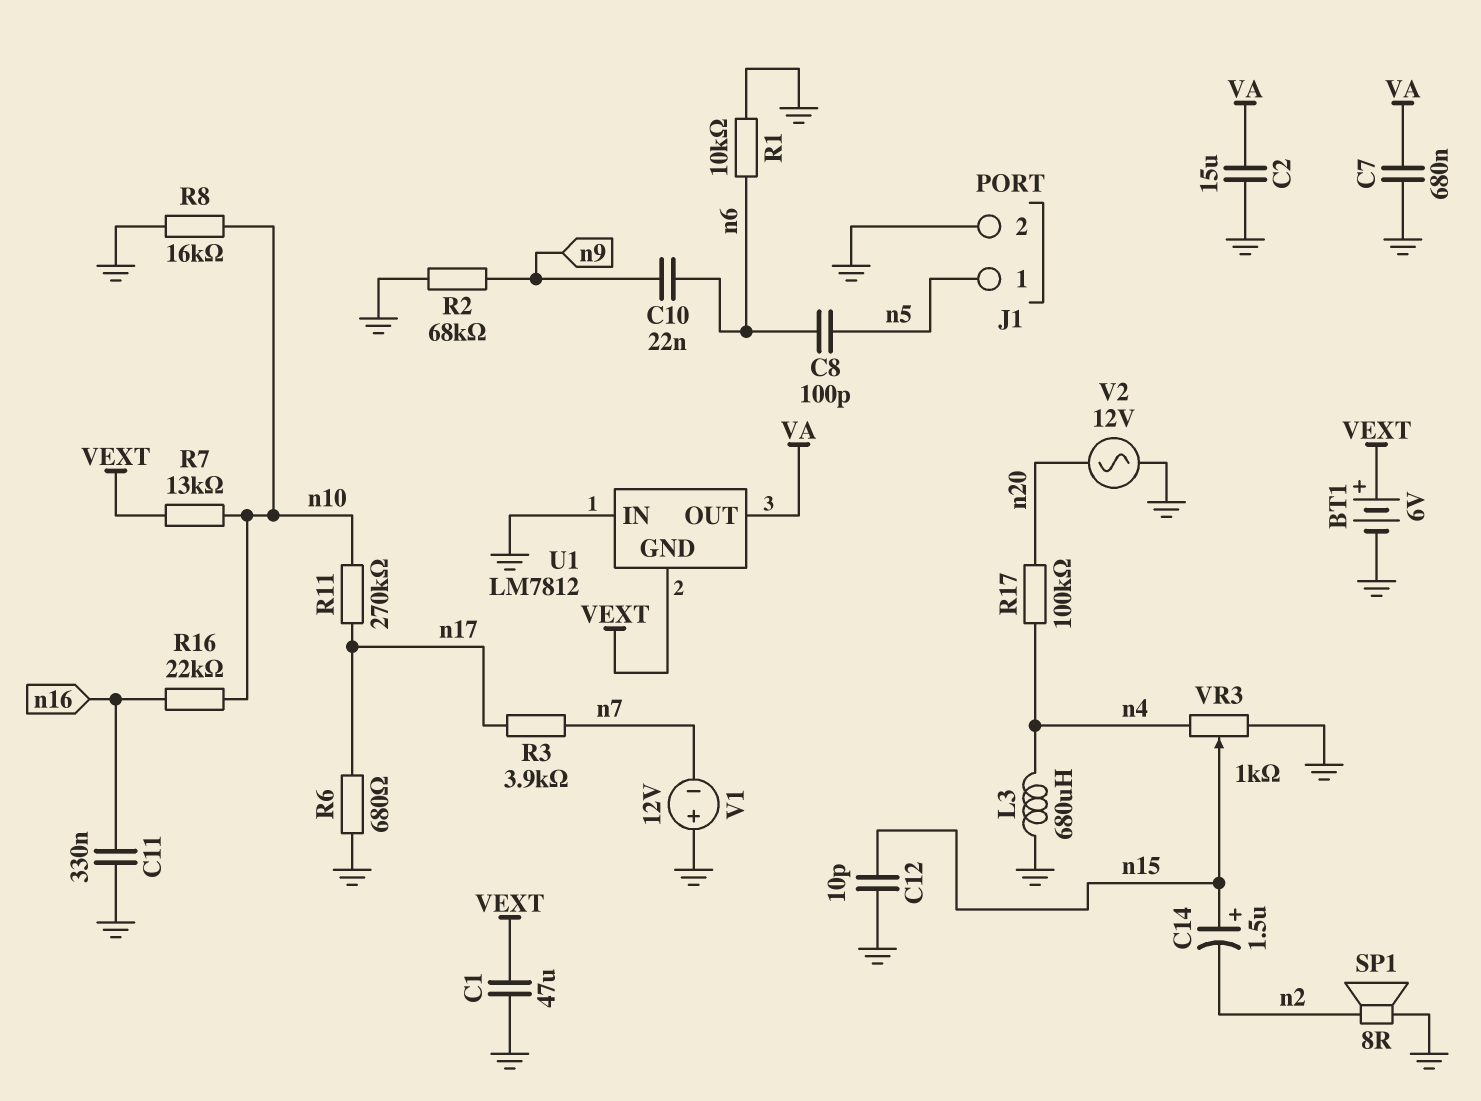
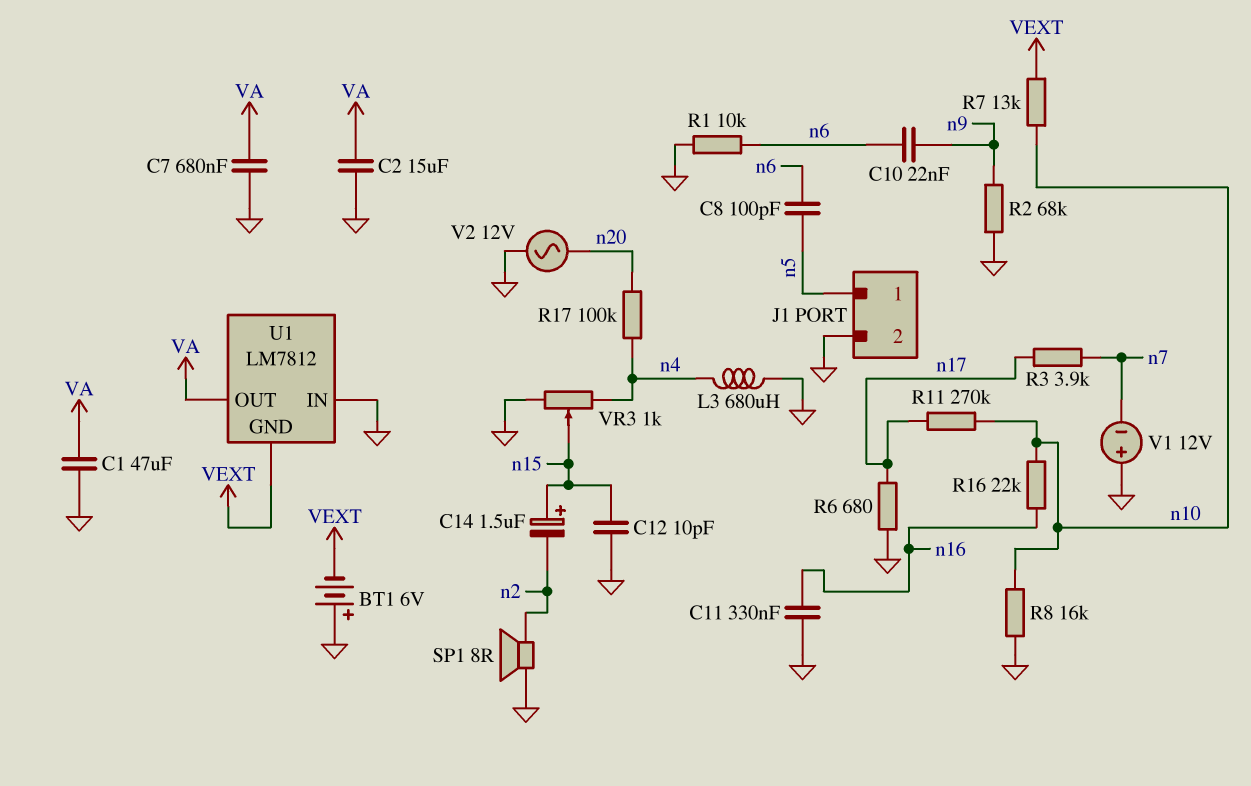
BT1: 6V (plus VEXT, minus GND) -> 6V (plus GND, minus VEXT)
C1: 47uF (GND, VEXT) -> 47uF (GND, VA)

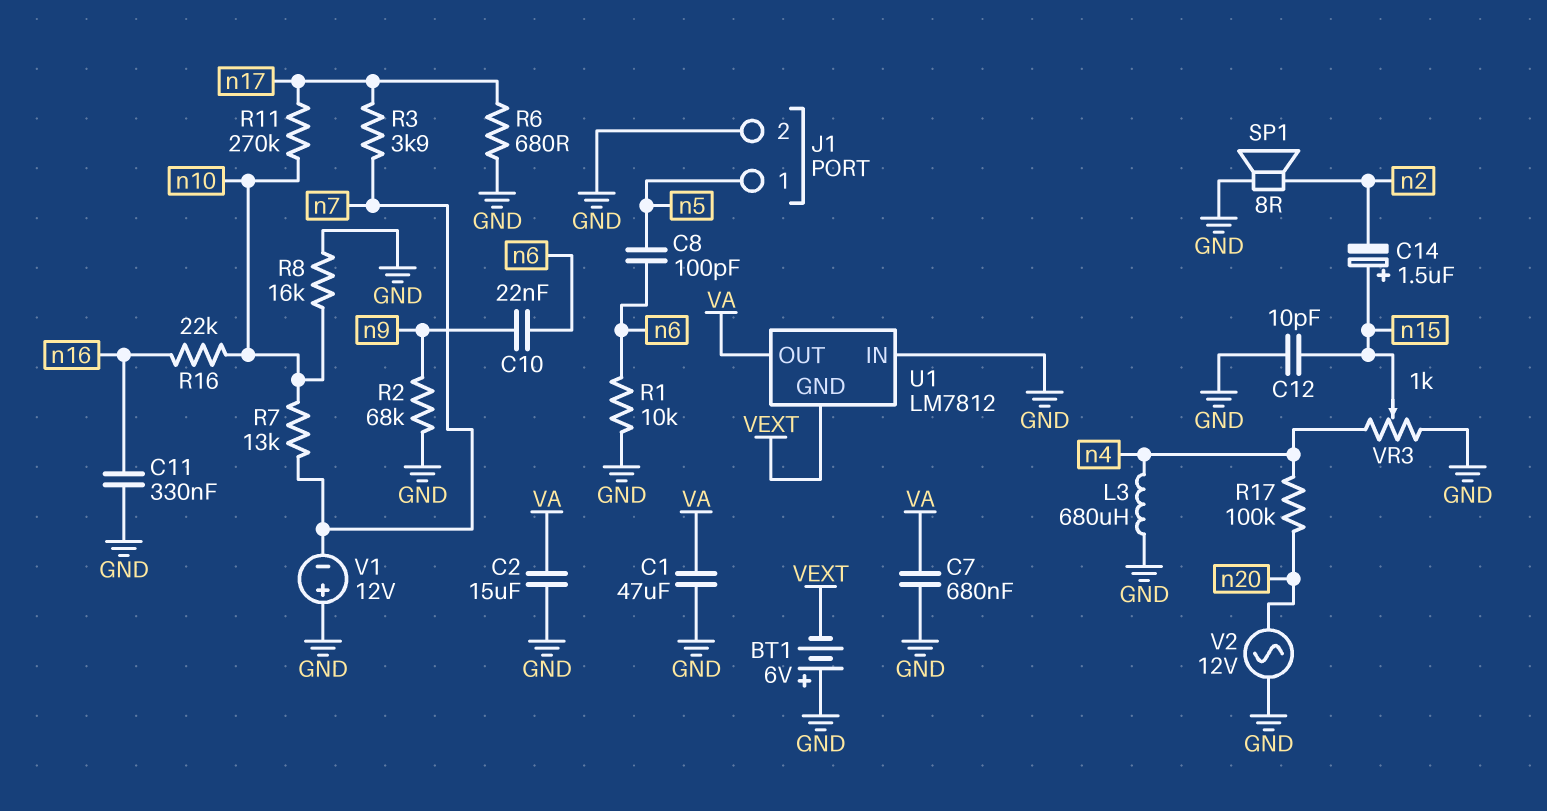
R7: 13k (VEXT, n10) -> 13k (n7, n10)

